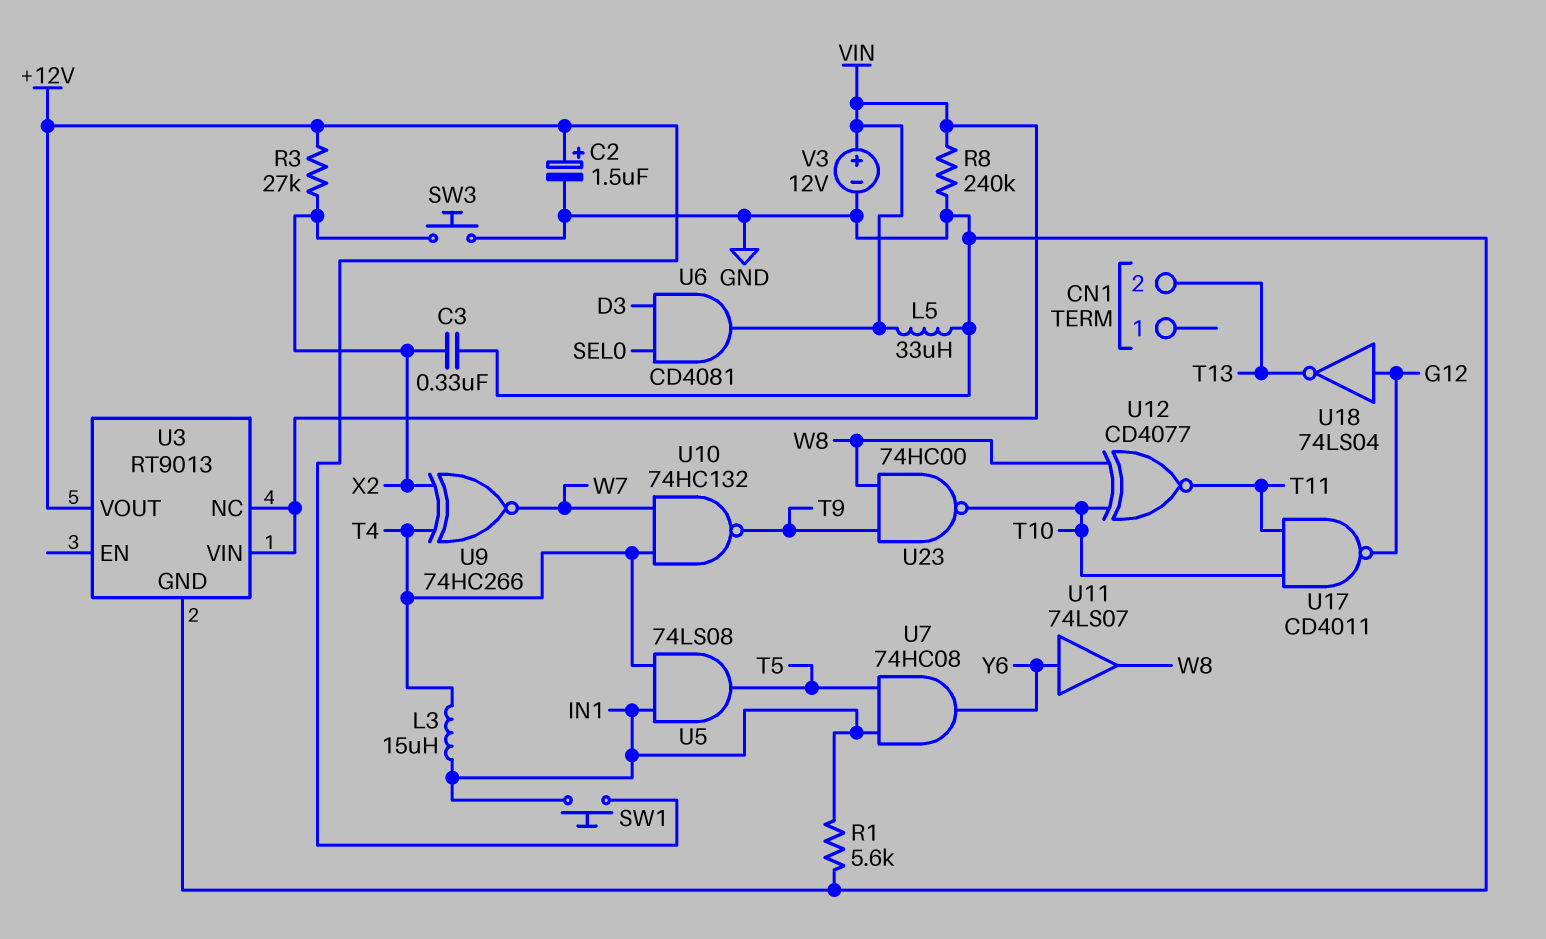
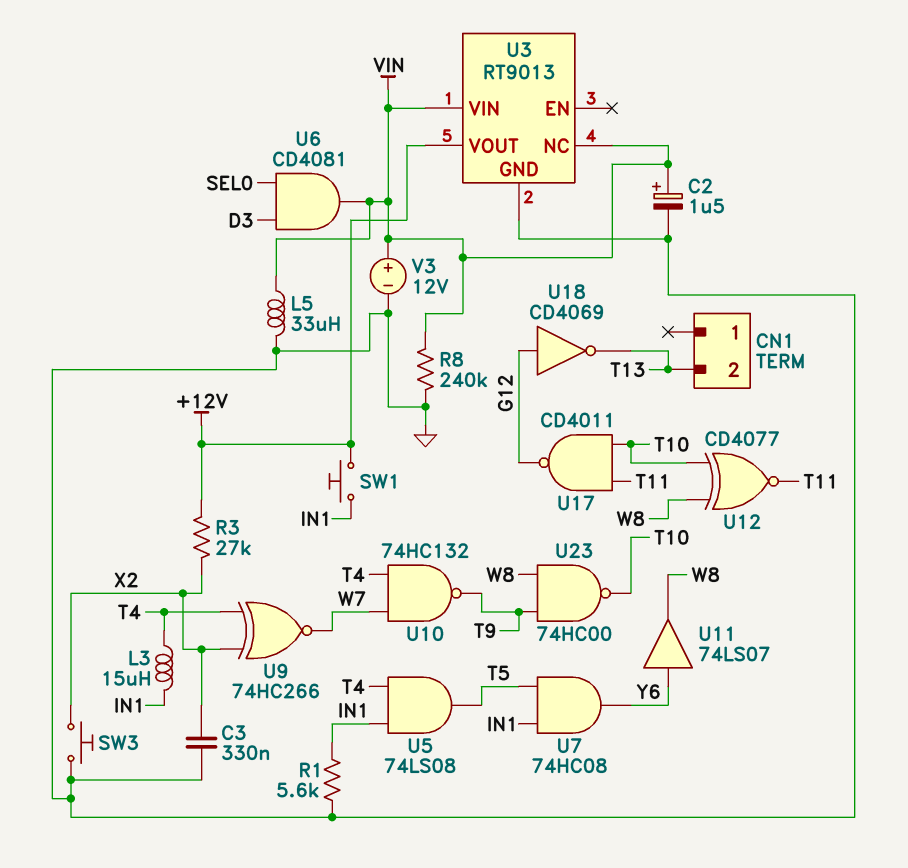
C2: 1.5uF (plus +12V, minus GND) -> 1.5uF (plus VIN, minus GND)
U18: NOT 74LS04 (in G12, out T13) -> NOT CD4069 (in G12, out T13)

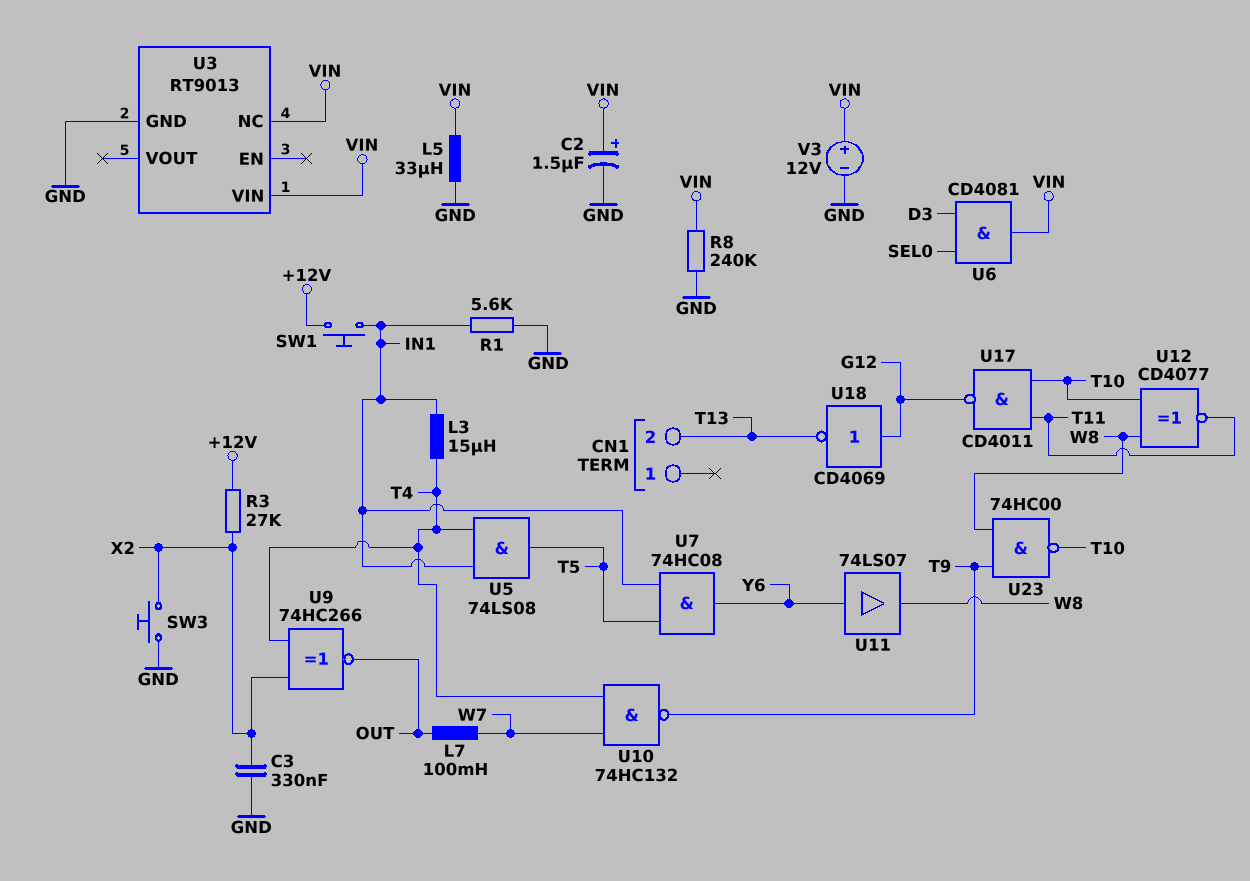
L7: none -> 100mH (OUT, W7)
U3 pin VOUT: +12V -> none
U9: XNOR 74HC266 (in T4, in X2, out W7) -> XNOR 74HC266 (in T4, in X2, out OUT)

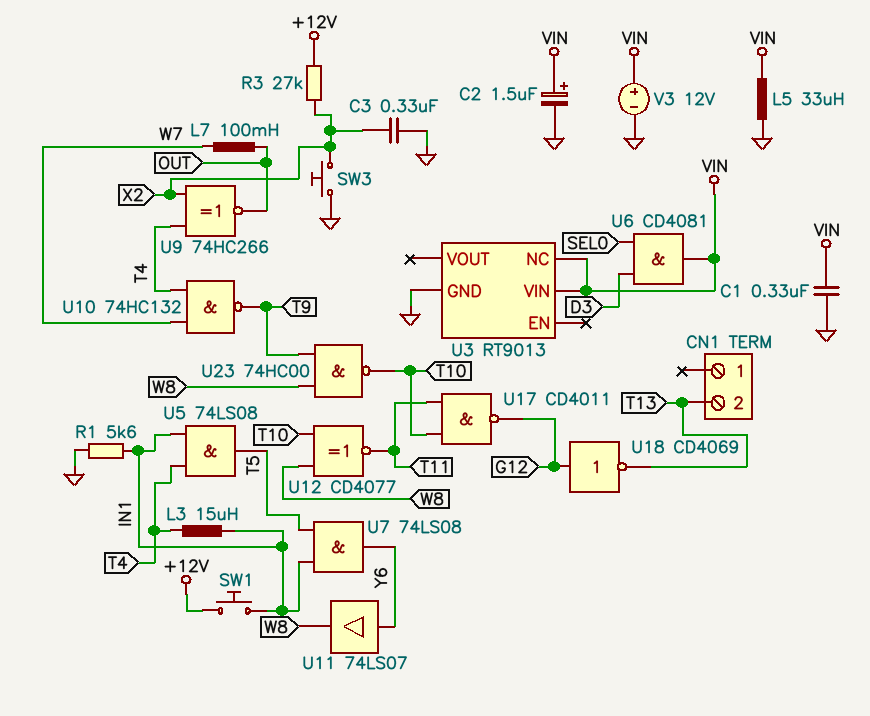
C1: none -> 330nF (GND, VIN)
R8: 240k (GND, VIN) -> none
U7: AND 74HC08 (in IN1, in T5, out Y6) -> AND 74LS08 (in IN1, in T5, out Y6)

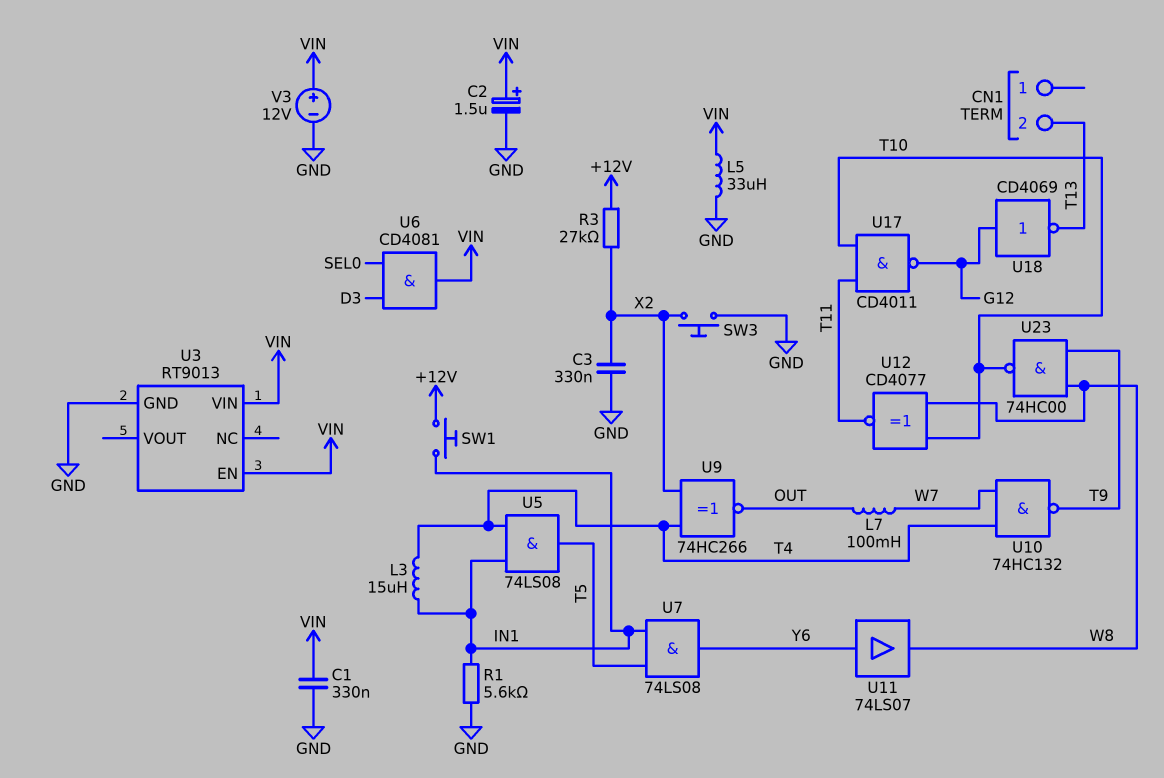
U3 pin EN: none -> VIN
U3 pin NC: VIN -> none

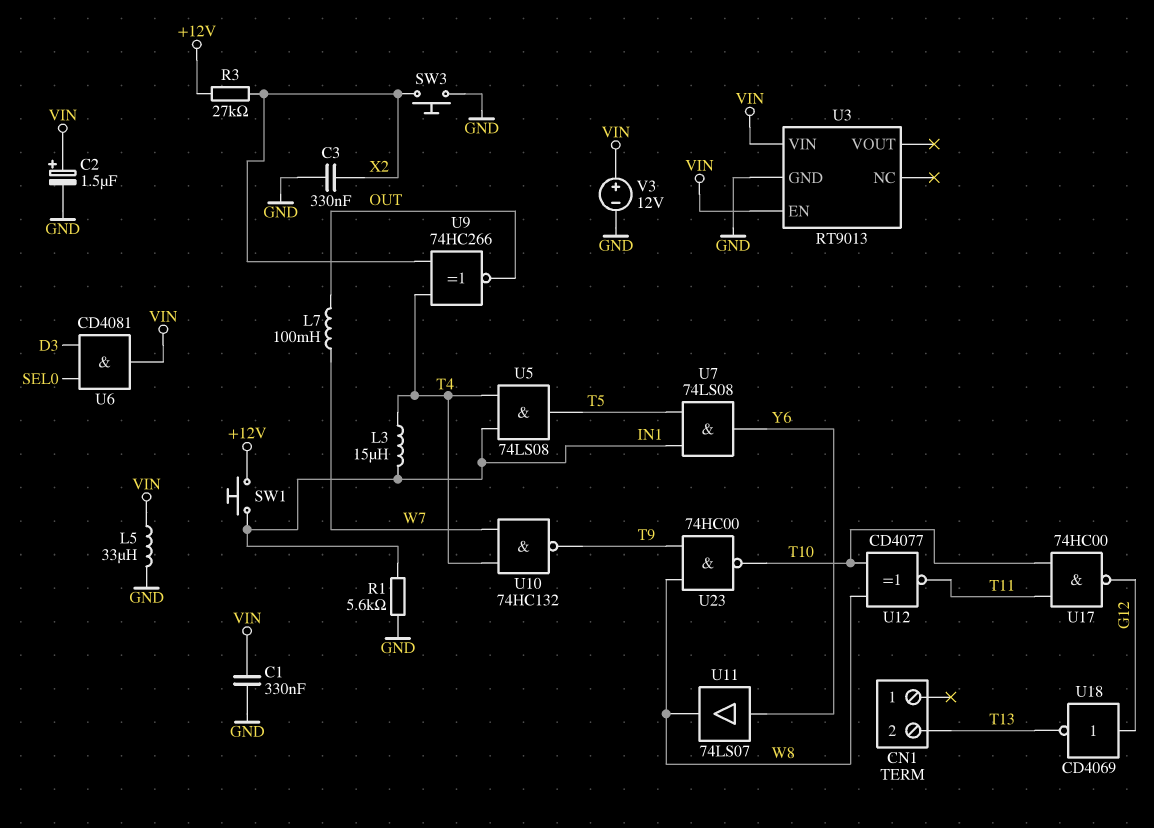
U17: NAND CD4011 (in T10, in T11, out G12) -> NAND 74HC00 (in T10, in T11, out G12)

